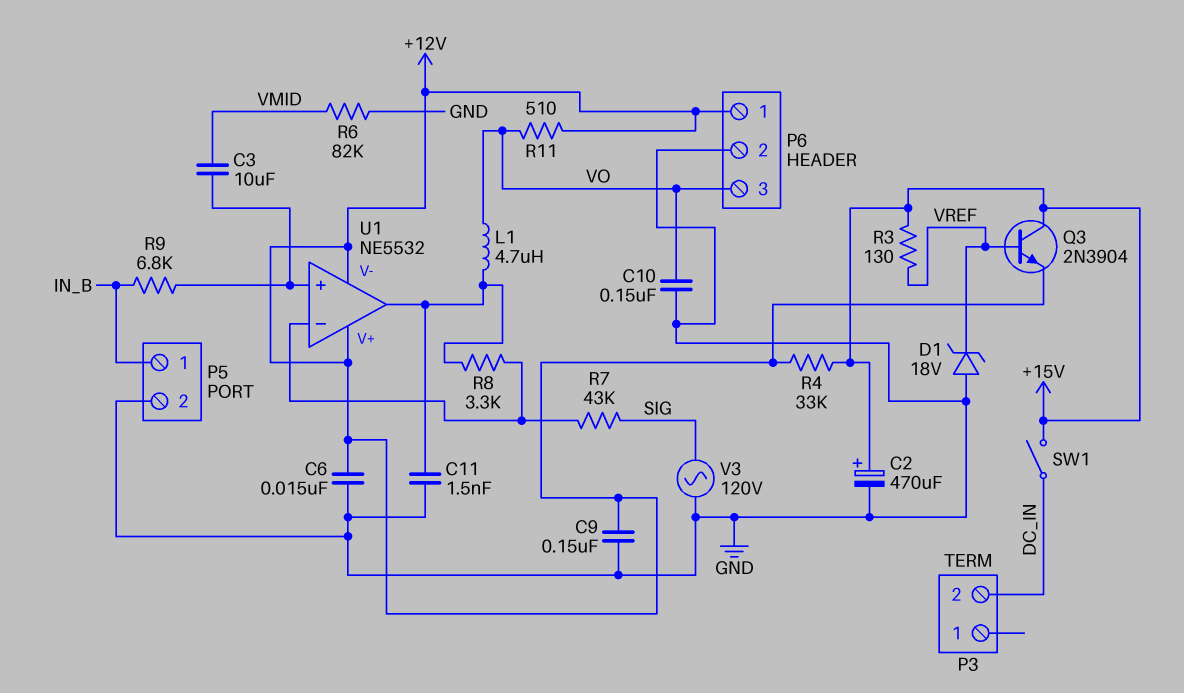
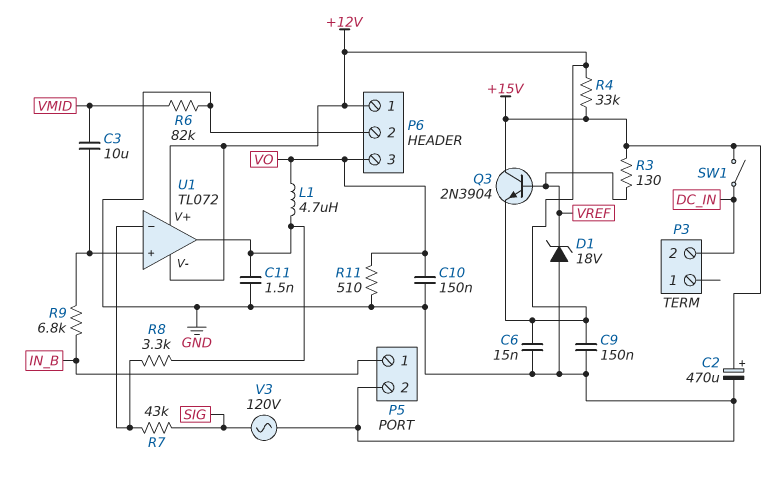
R11: 510 (+12V, VO) -> 510 (GND, VO)
U1: NE5532 -> TL072

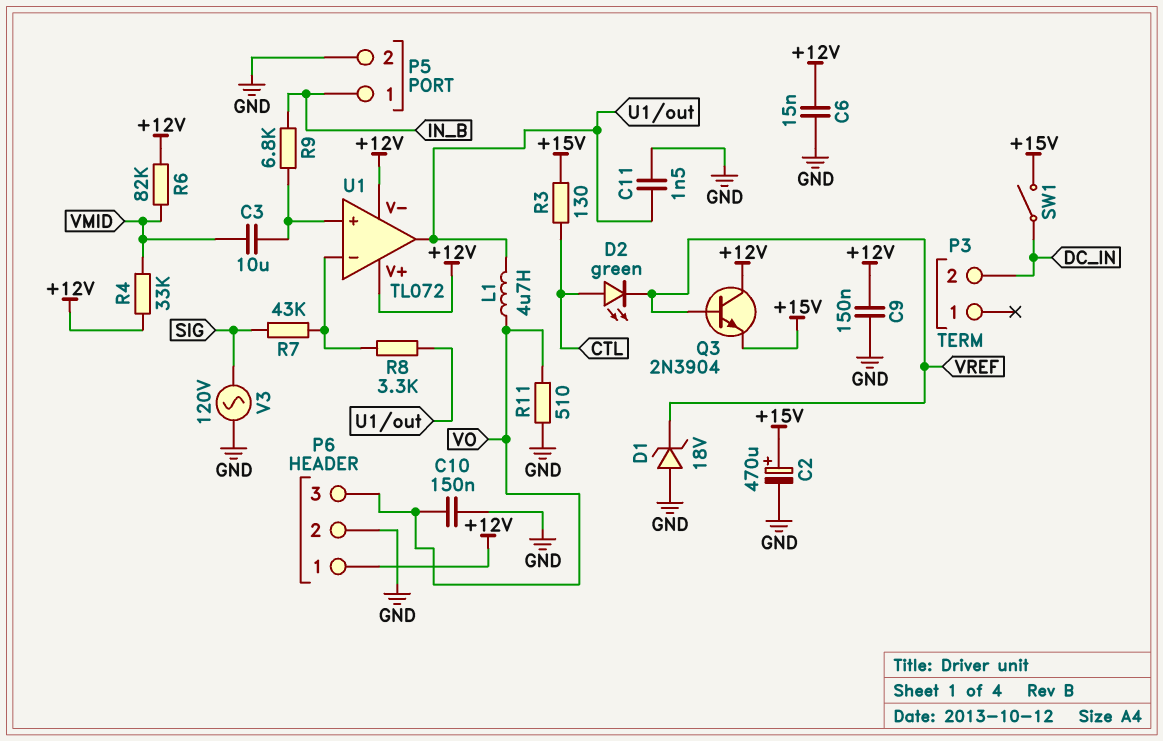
D2: none -> LED green (A CTL, K VREF)
Q3: NPN 2N3904 (B VREF, C +15V, E +12V) -> NPN 2N3904 (B VREF, C +12V, E +15V)
R3: 130 (+15V, VREF) -> 130 (+15V, CTL)
R4: 33k (+12V, +15V) -> 33k (+12V, VMID)
R6: 82k (GND, VMID) -> 82k (+12V, VMID)

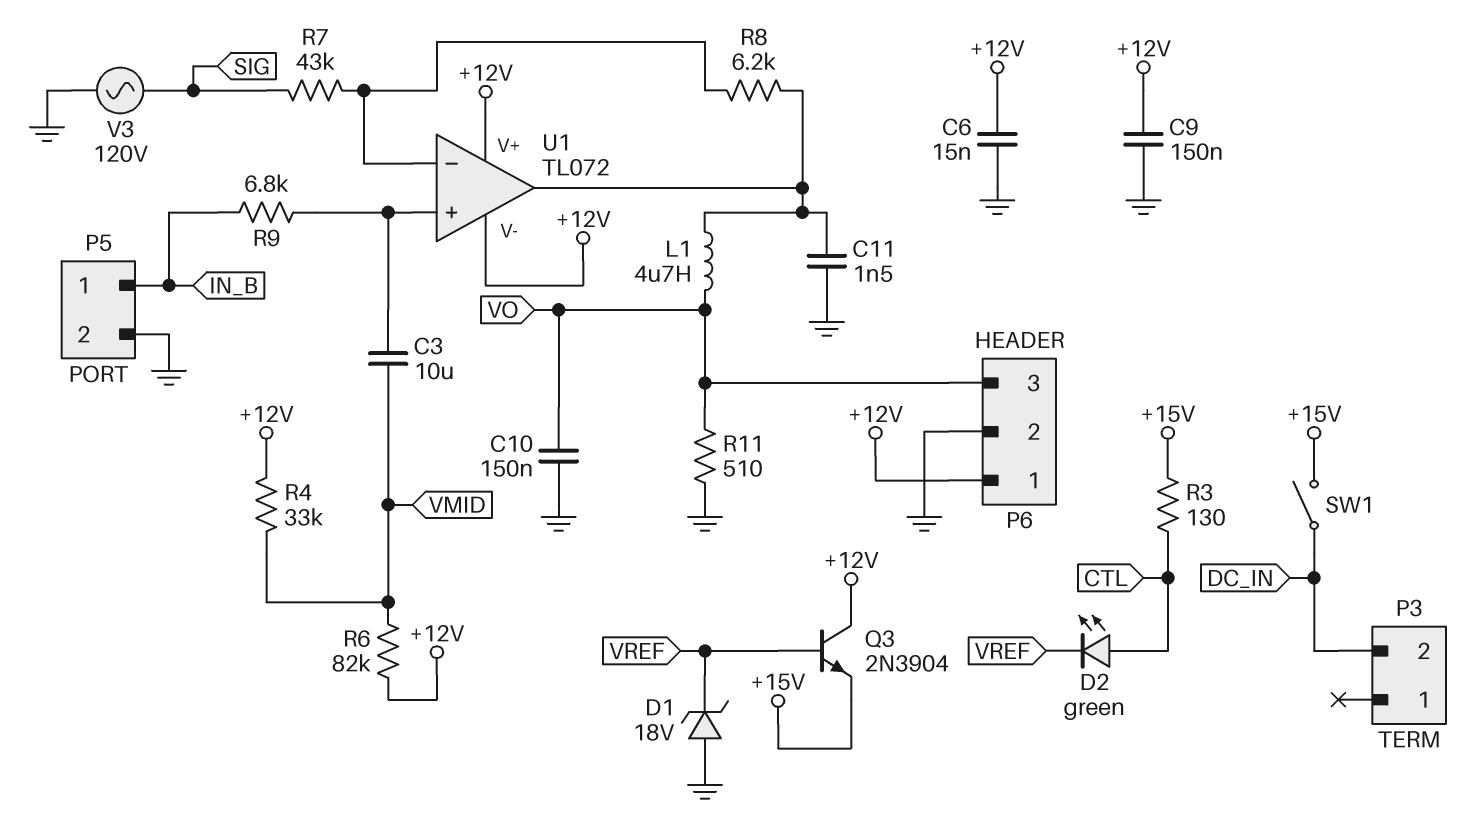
C2: 470uF (plus +15V, minus GND) -> none
R8: 3.3k (U1/in-, U1/out) -> 6.2k (U1/in-, U1/out)

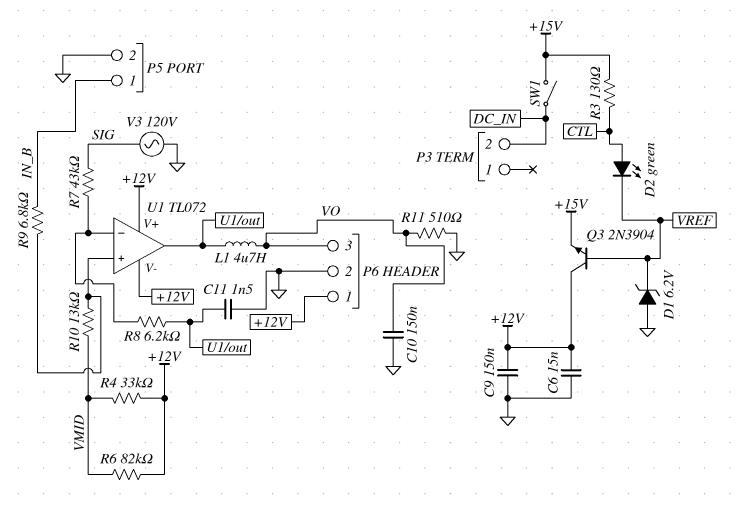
C3: 10uF (U1/in+, VMID) -> none
D1: zener 18V (A GND, K VREF) -> zener 6.2V (A GND, K VREF)
R10: none -> 13k (U1/in+, VMID)

